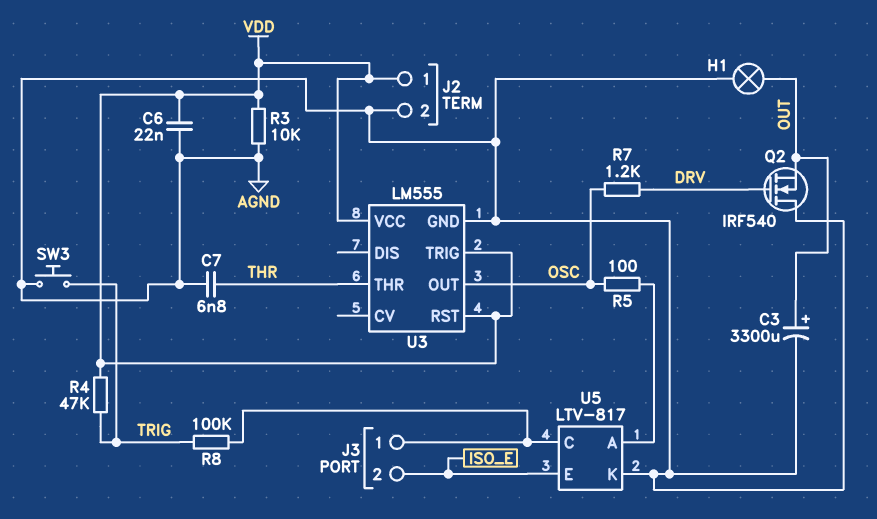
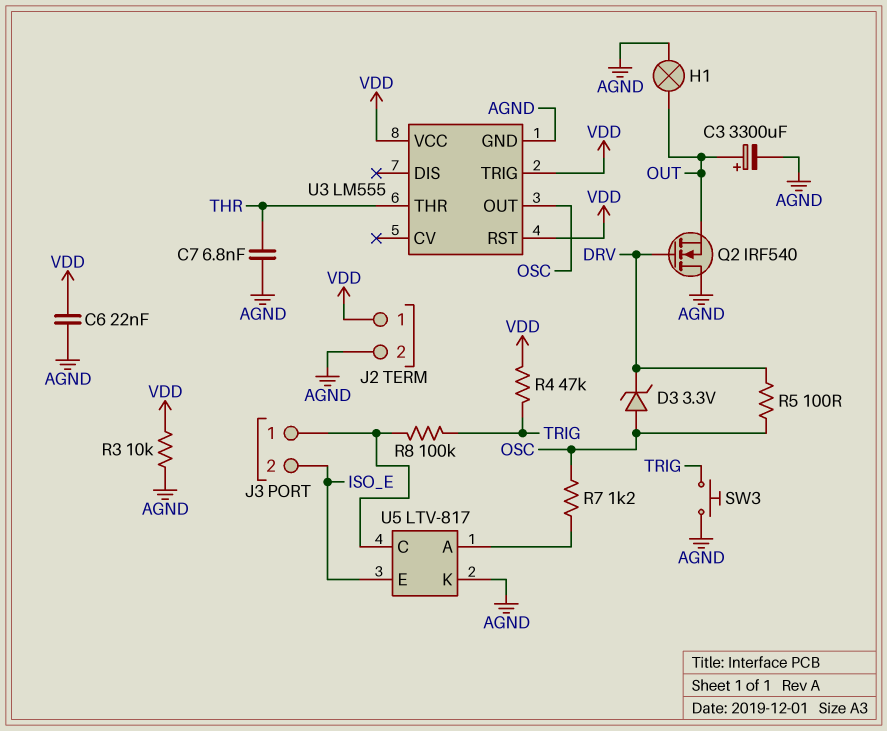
D3: none -> zener 3.3V (A OSC, K DRV)
R5: 100 (OSC, U5/A) -> 100 (DRV, OSC)
R7: 1.2k (DRV, OSC) -> 1.2k (OSC, U5/A)

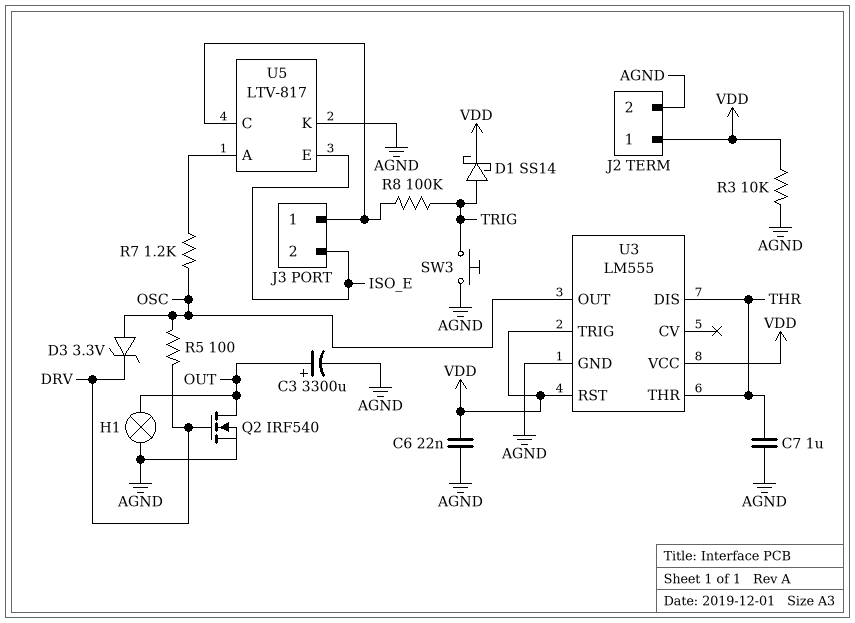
C7: 6.8nF (AGND, THR) -> 1uF (AGND, THR)
D1: none -> schottky SS14 (A TRIG, K VDD)
Q2: NMOS IRF540 (G DRV, D AGND, S OUT) -> NMOS IRF540 (G DRV, D OUT, S AGND)
R4: 47k (TRIG, VDD) -> none
U3 pin DIS: none -> THR

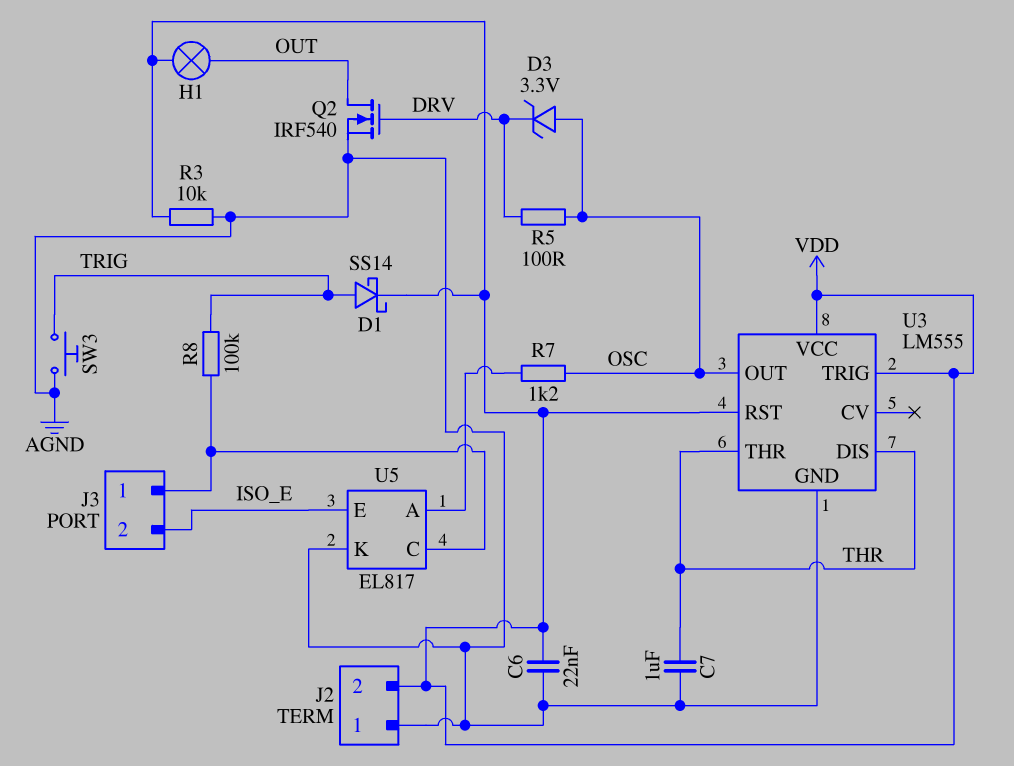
C3: 3300uF (plus OUT, minus AGND) -> none
H1: lamp (AGND, OUT) -> lamp (OUT, VDD)
J2 pin 1: VDD -> AGND
J2 pin 2: AGND -> VDD
U5: LTV-817 -> EL817

